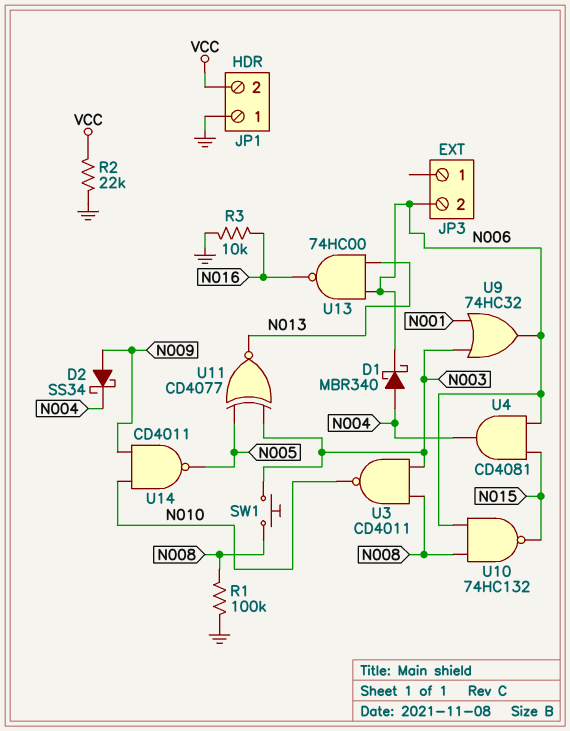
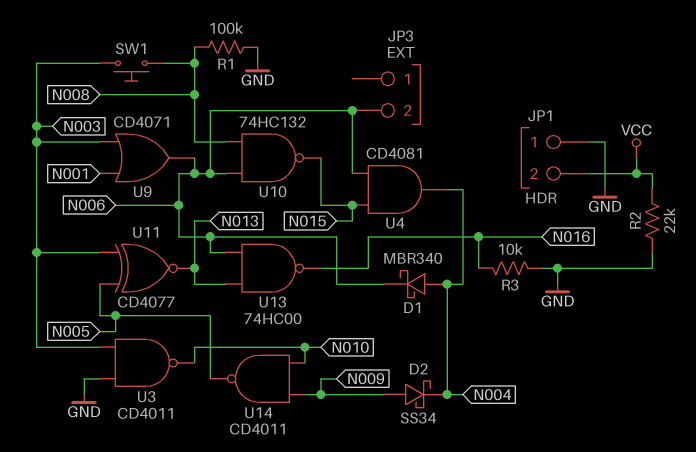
U3: NAND CD4011 (in N003, in N008, out N010) -> NAND CD4011 (in GND, in N003, out N010)
U9: OR 74HC32 (in N001, in N003, out N006) -> OR CD4071 (in N001, in N003, out N006)

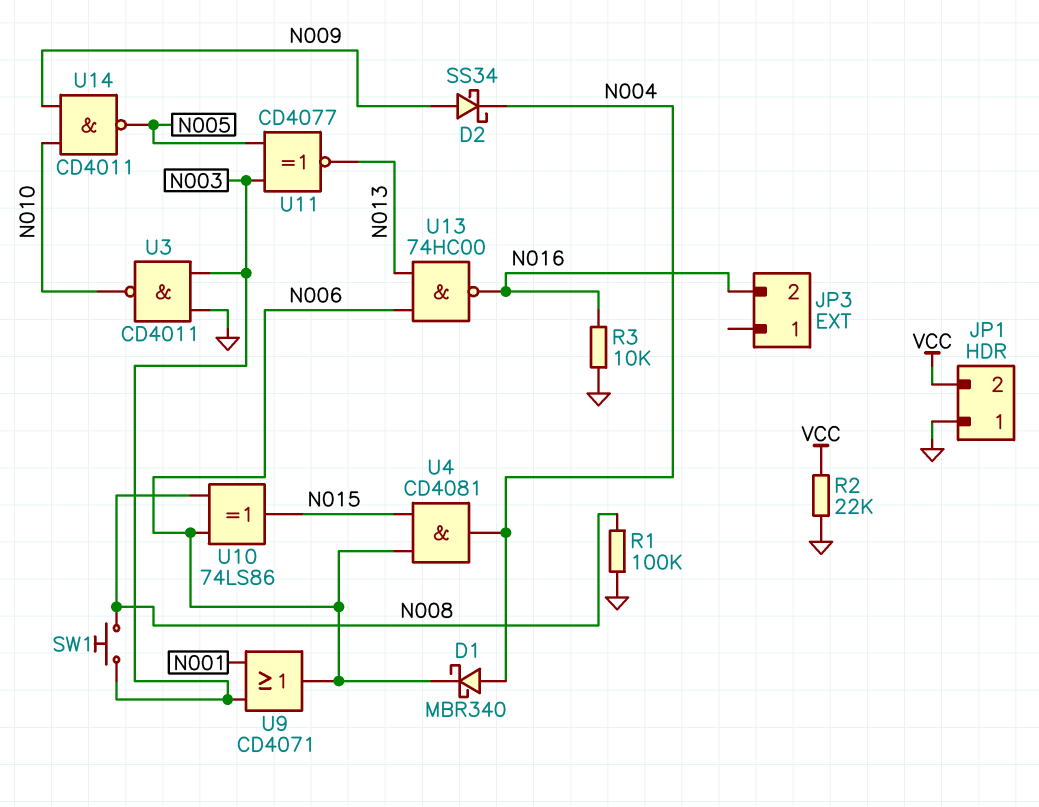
JP3 pin 2: N006 -> N016
U10: NAND 74HC132 (in N006, in N008, out N015) -> XOR 74LS86 (in N006, in N008, out N015)

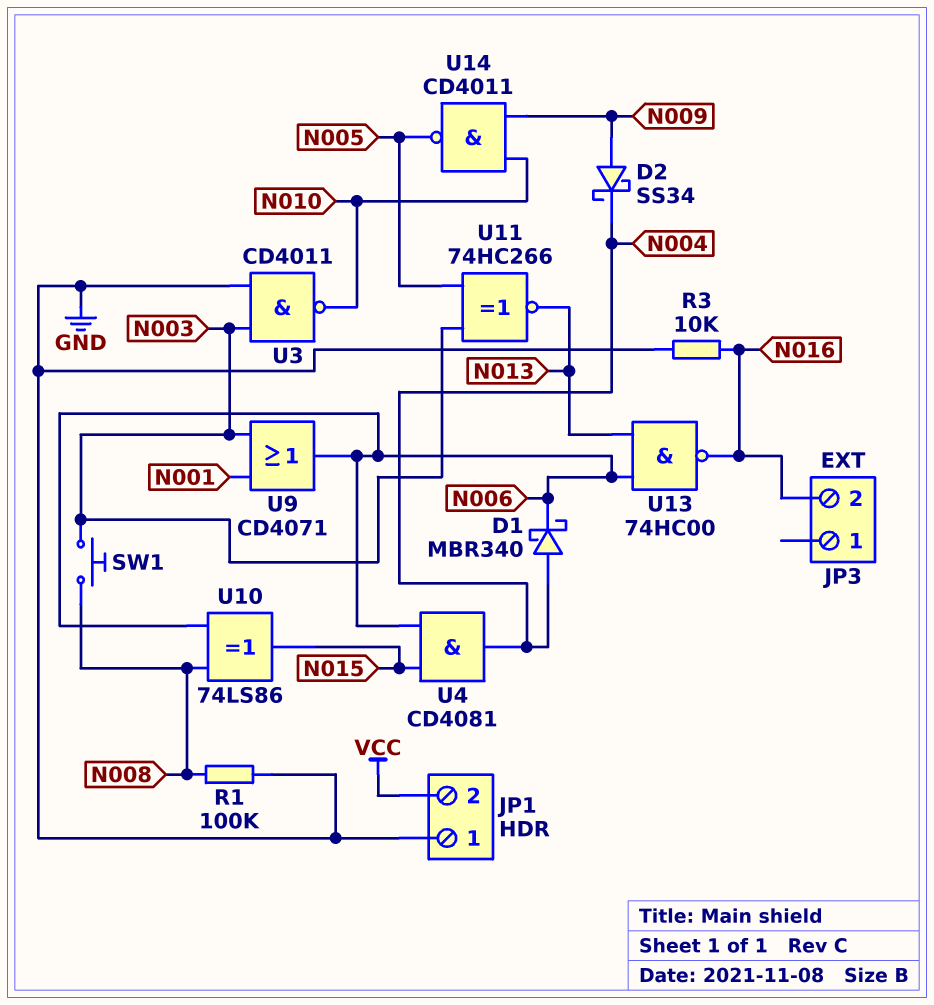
R2: 22k (GND, VCC) -> none
U11: XNOR CD4077 (in N003, in N005, out N013) -> XNOR 74HC266 (in N003, in N005, out N013)

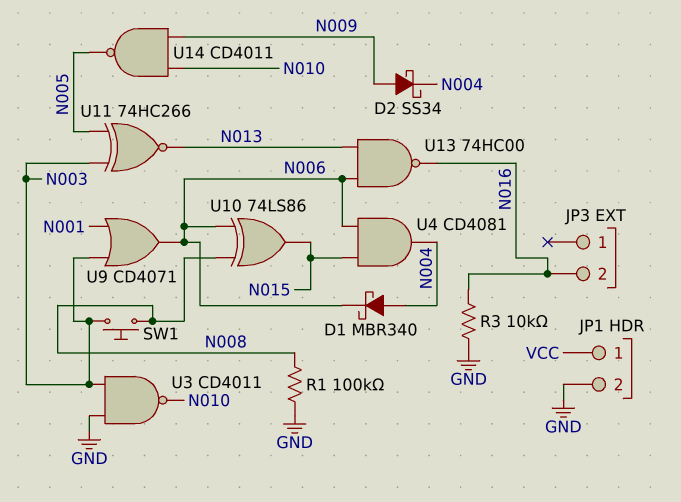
JP1 pin 1: GND -> VCC
JP1 pin 2: VCC -> GND

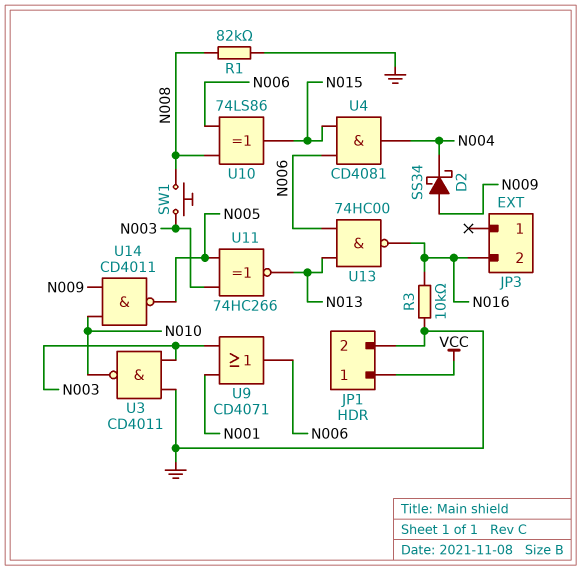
D1: schottky MBR340 (A N004, K N006) -> none
R1: 100k (GND, N008) -> 82k (GND, N008)

